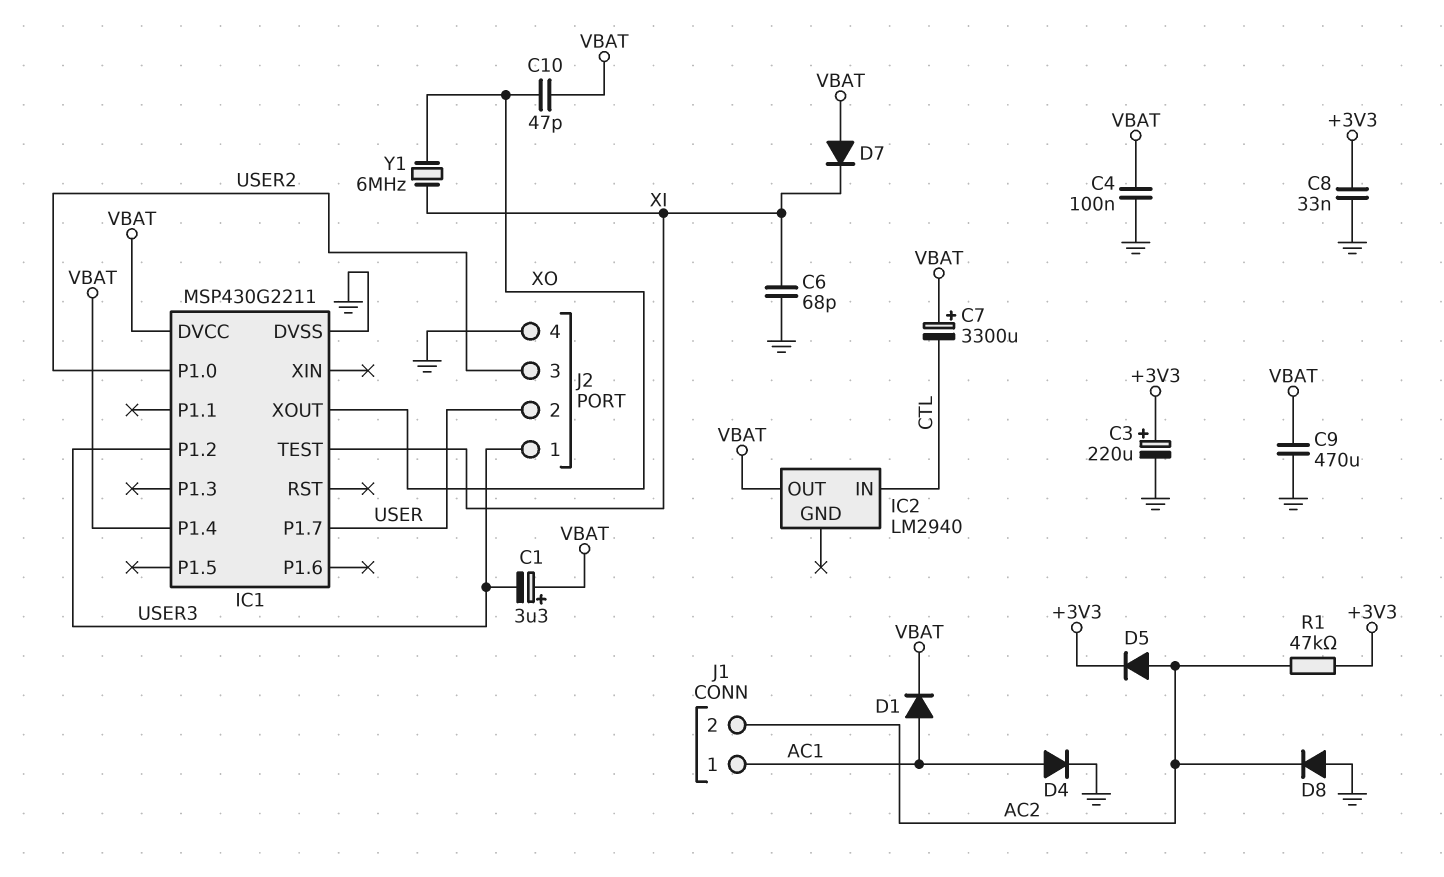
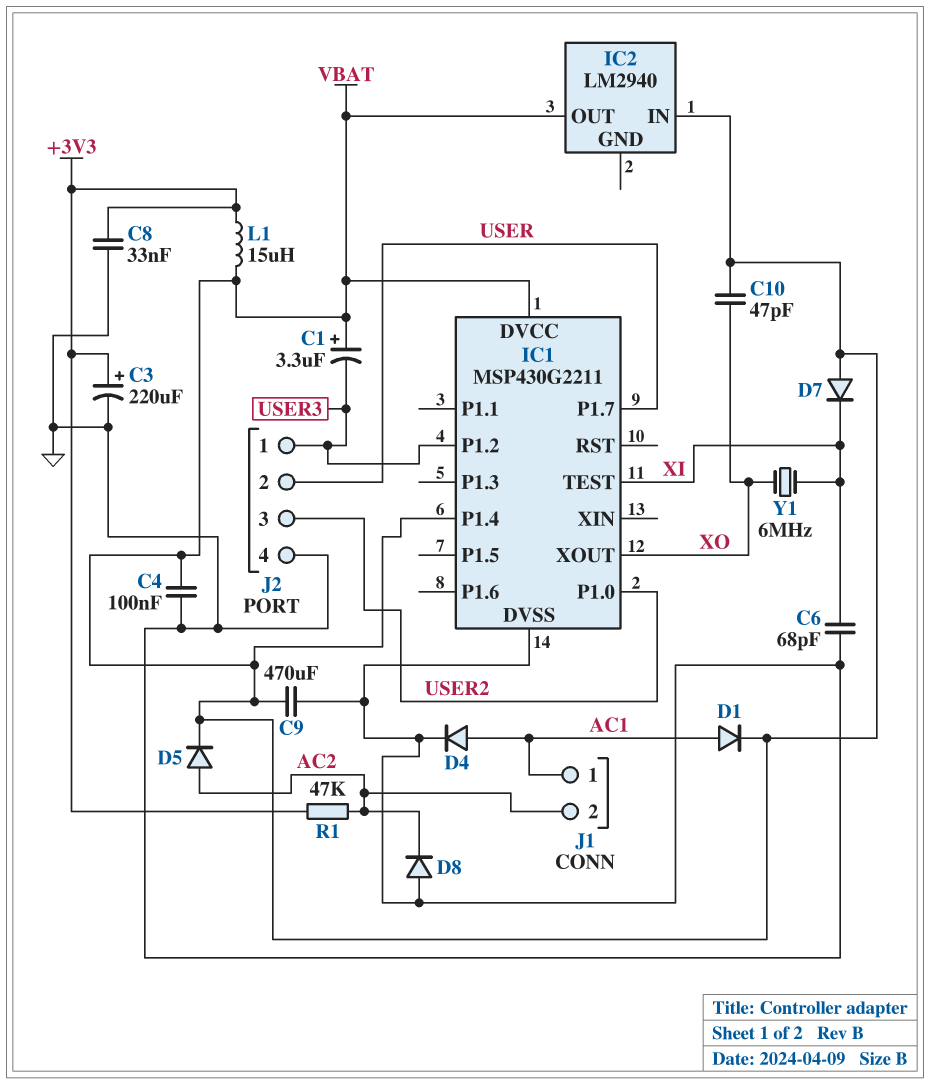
C7: 3300uF (plus VBAT, minus CTL) -> none
D5: diode (A AC2, K +3V3) -> diode (A AC2, K VBAT)
IC2 pin IN: CTL -> VBAT
L1: none -> 15uH (+3V3, VBAT)

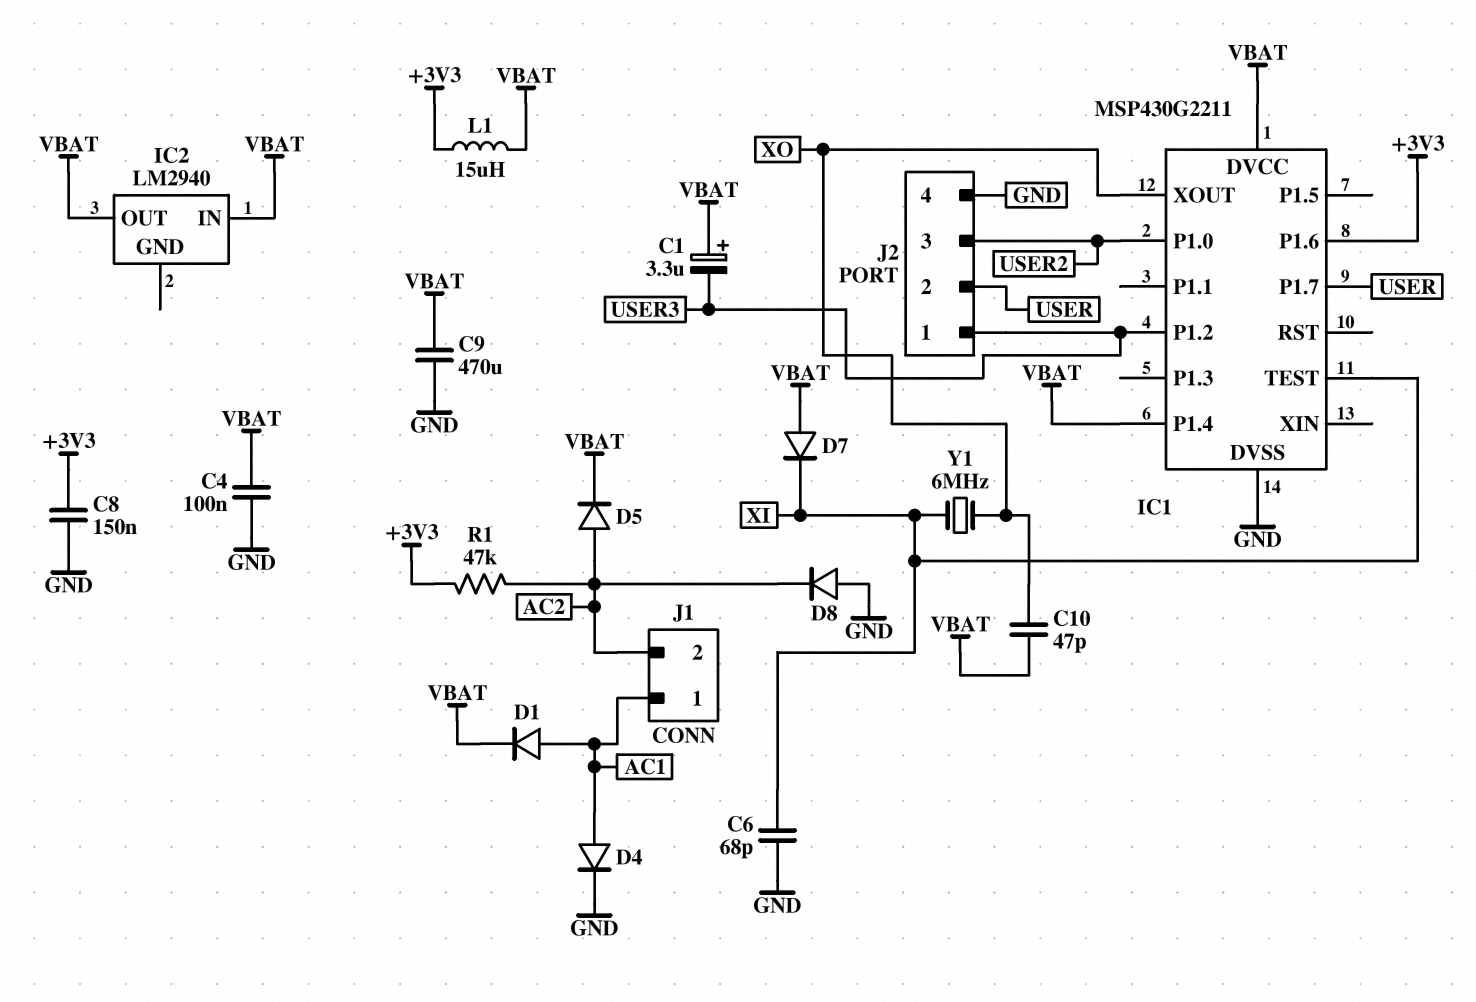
C3: 220uF (plus +3V3, minus GND) -> none
C8: 33nF (+3V3, GND) -> 150nF (+3V3, GND)
IC1 pin P1.6: none -> +3V3

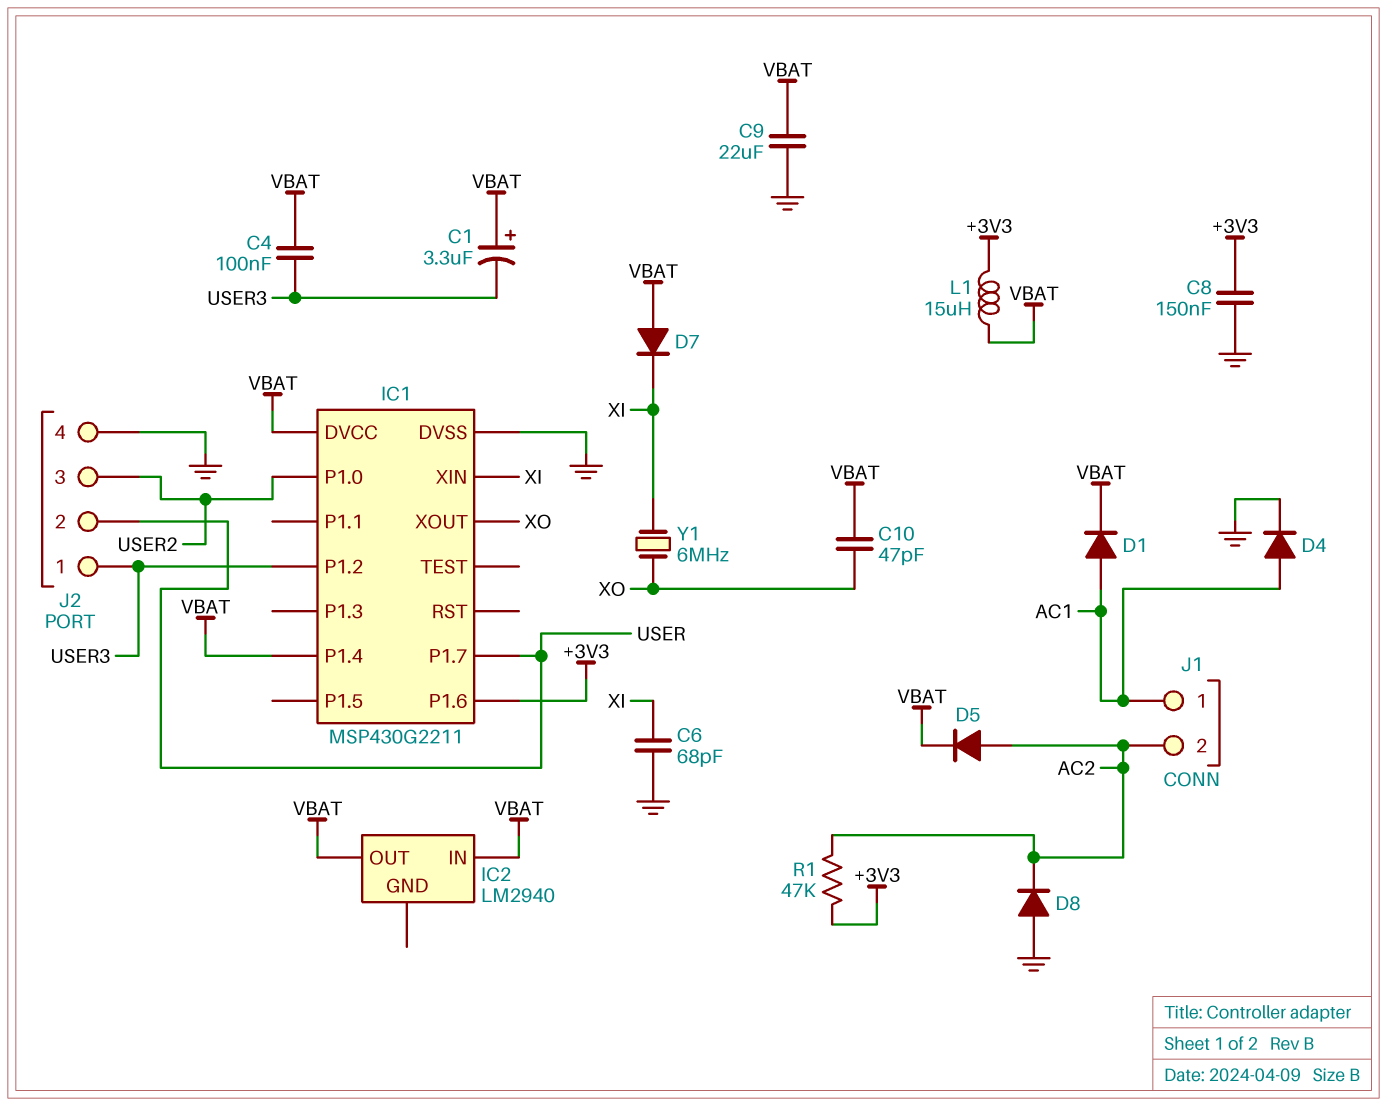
C4: 100nF (GND, VBAT) -> 100nF (USER3, VBAT)
C9: 470uF (GND, VBAT) -> 22uF (GND, VBAT)
IC1 pin TEST: XI -> none
IC1 pin XIN: none -> XI

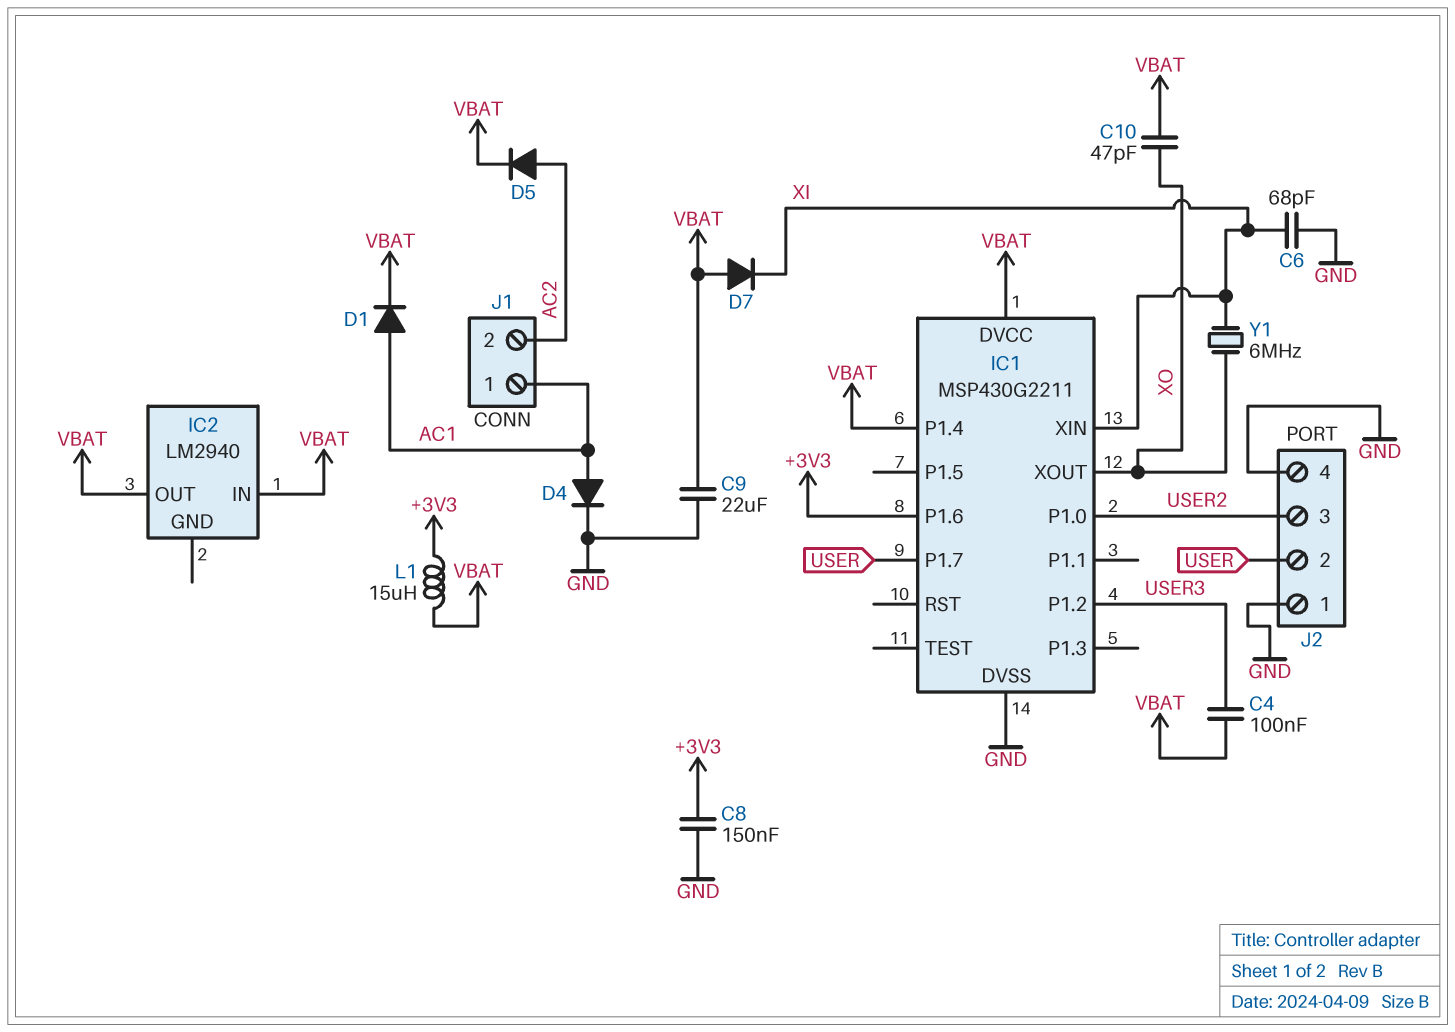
C1: 3.3uF (plus VBAT, minus USER3) -> none
D8: diode (A GND, K AC2) -> none
J2 pin 1: USER3 -> GND
R1: 47k (+3V3, AC2) -> none

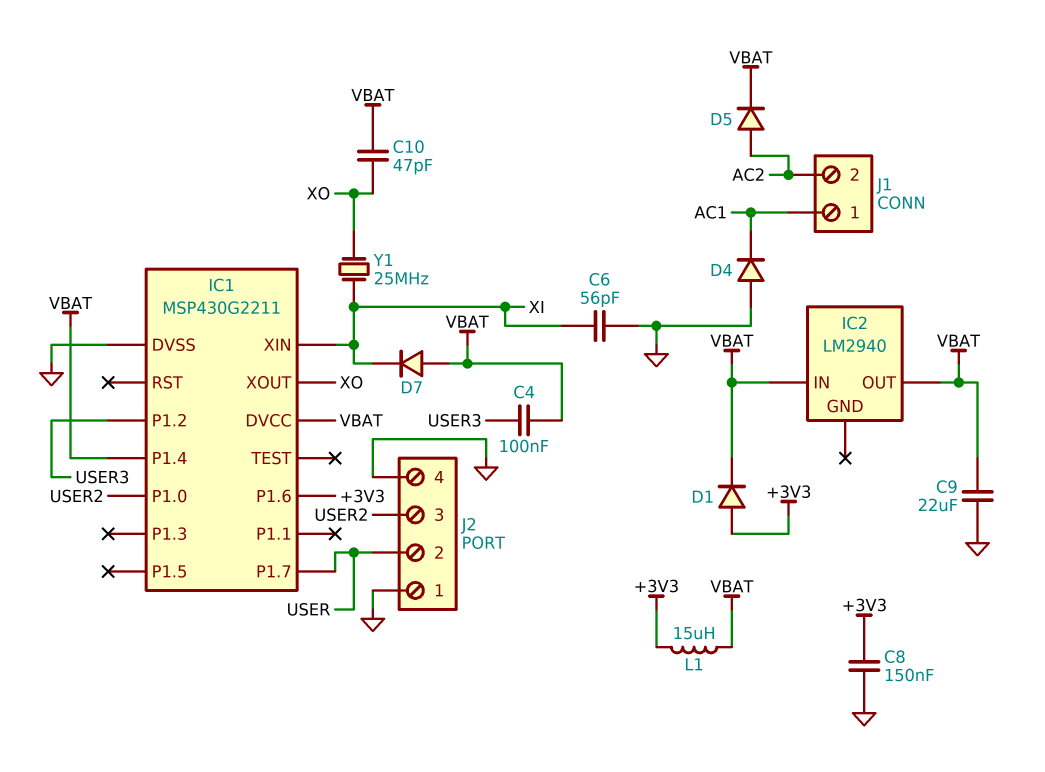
C6: 68pF (GND, XI) -> 56pF (GND, XI)
D1: diode (A AC1, K VBAT) -> diode (A +3V3, K VBAT)
D4: diode (A AC1, K GND) -> diode (A GND, K AC1)
Y1: 6MHz (XI, XO) -> 25MHz (XI, XO)

